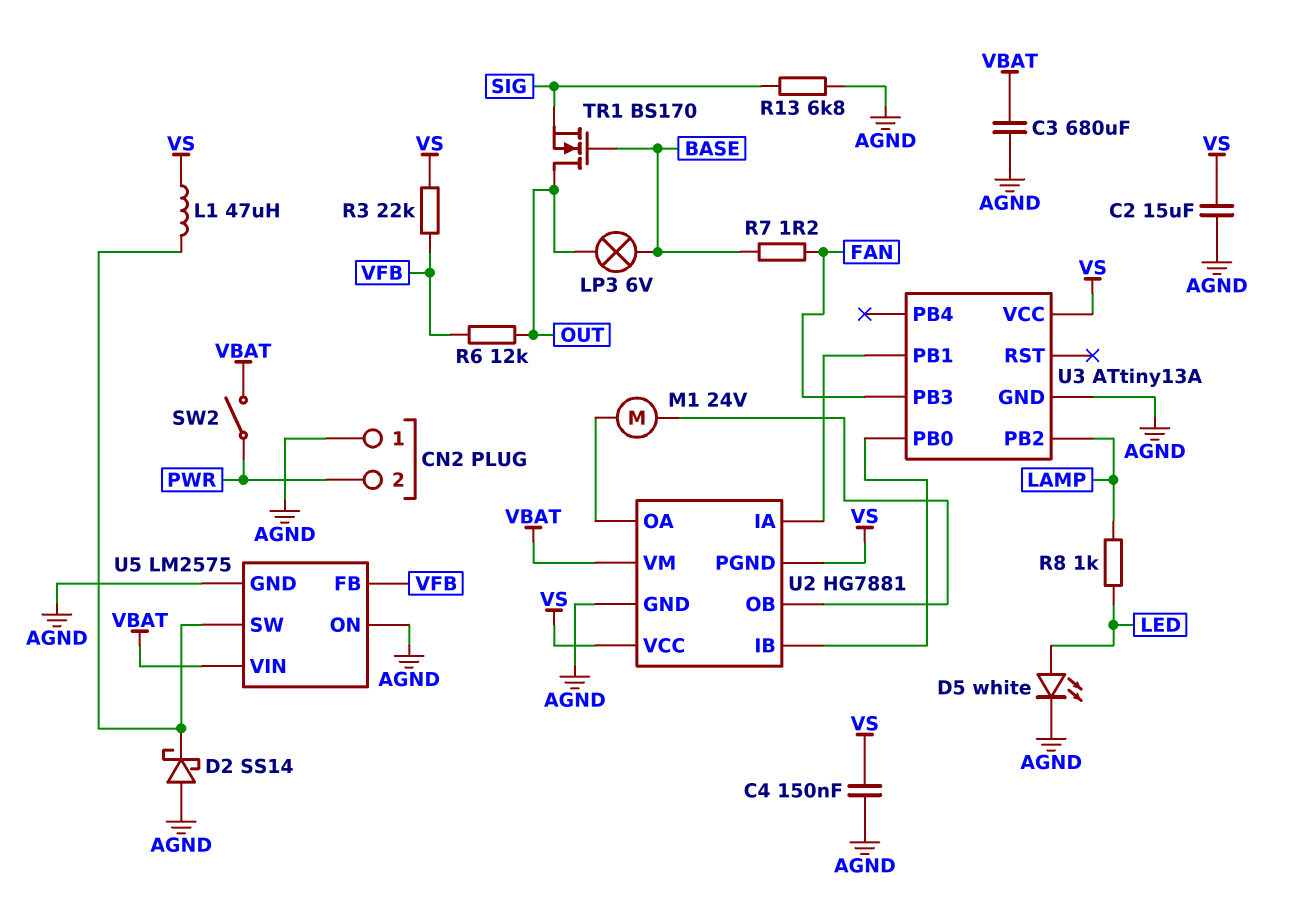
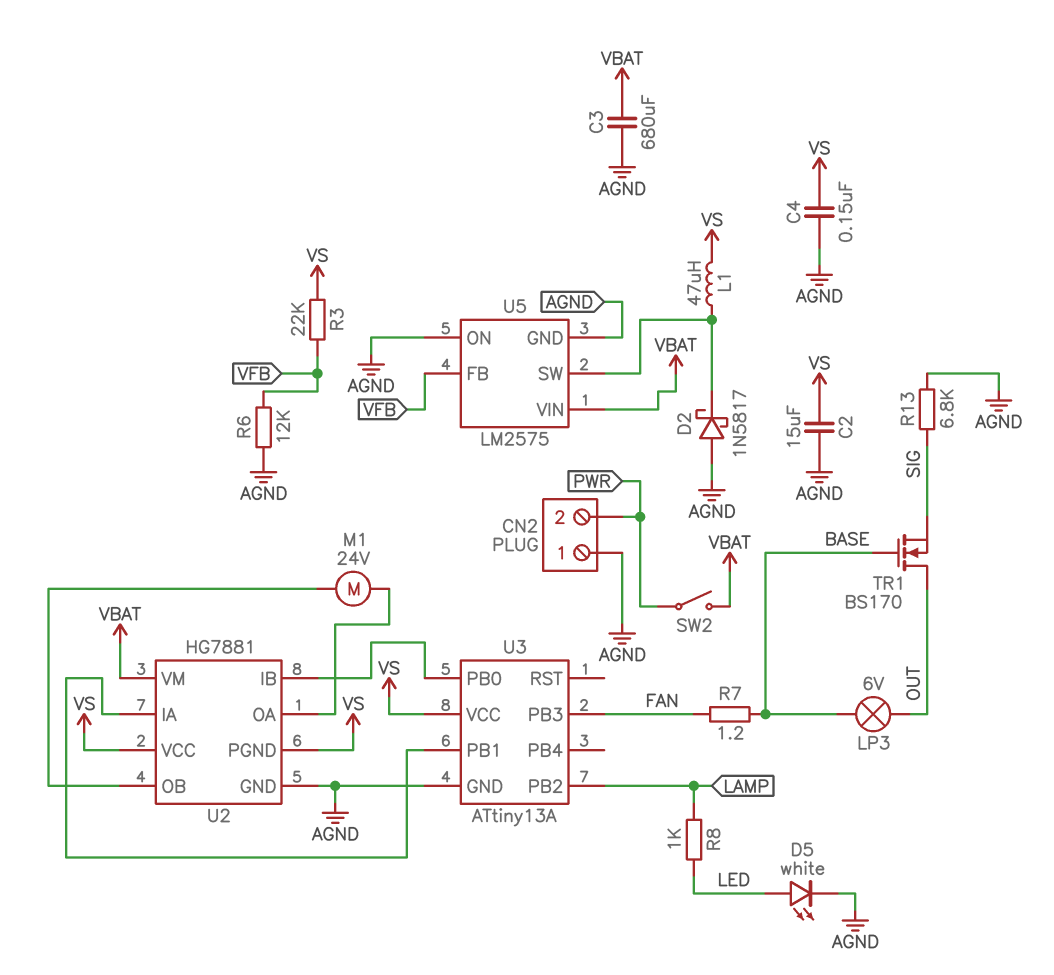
D2: schottky SS14 (A AGND, K U5/SW) -> schottky 1N5817 (A AGND, K U5/SW)
R6: 12k (OUT, VFB) -> 12k (AGND, VFB)

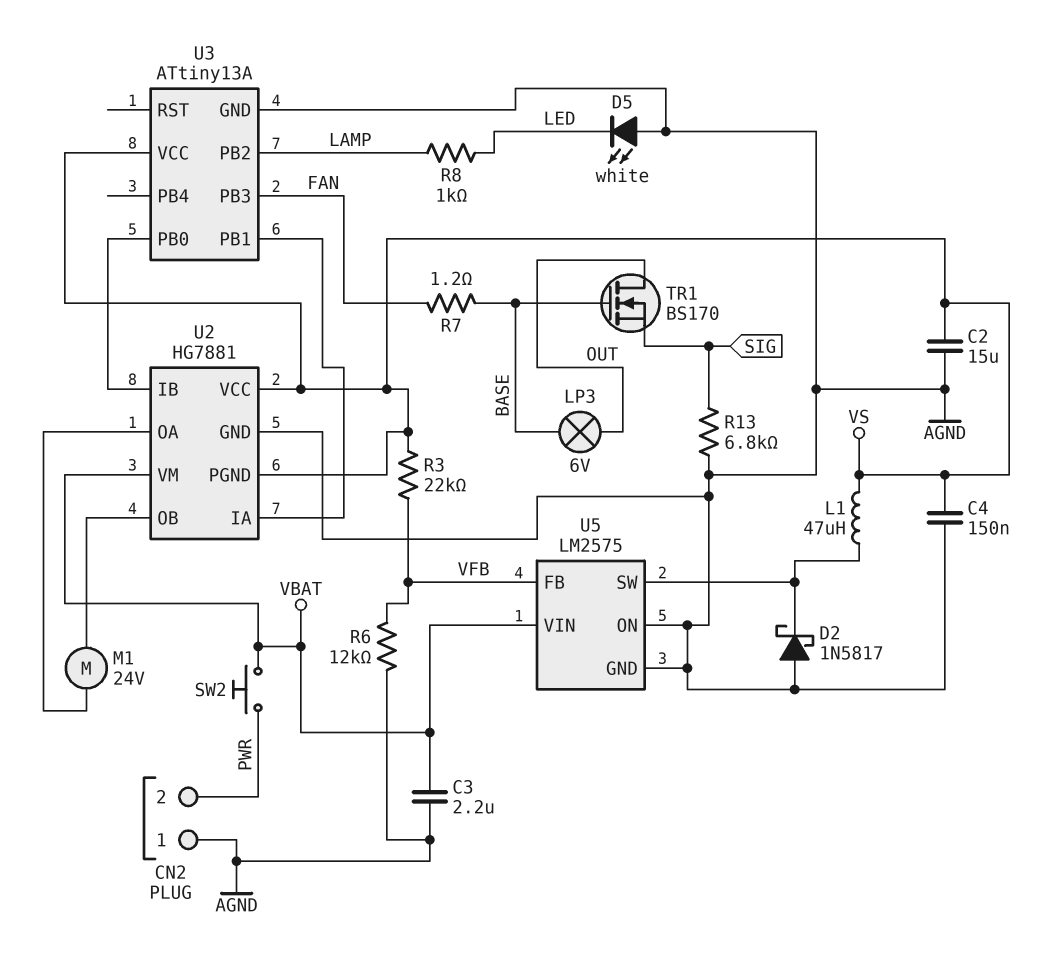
C3: 680uF (AGND, VBAT) -> 2.2uF (AGND, VBAT)
D5: LED white (A LED, K AGND) -> LED white (A AGND, K LED)
SW2: switch (PWR, VBAT) -> button (PWR, VBAT)

